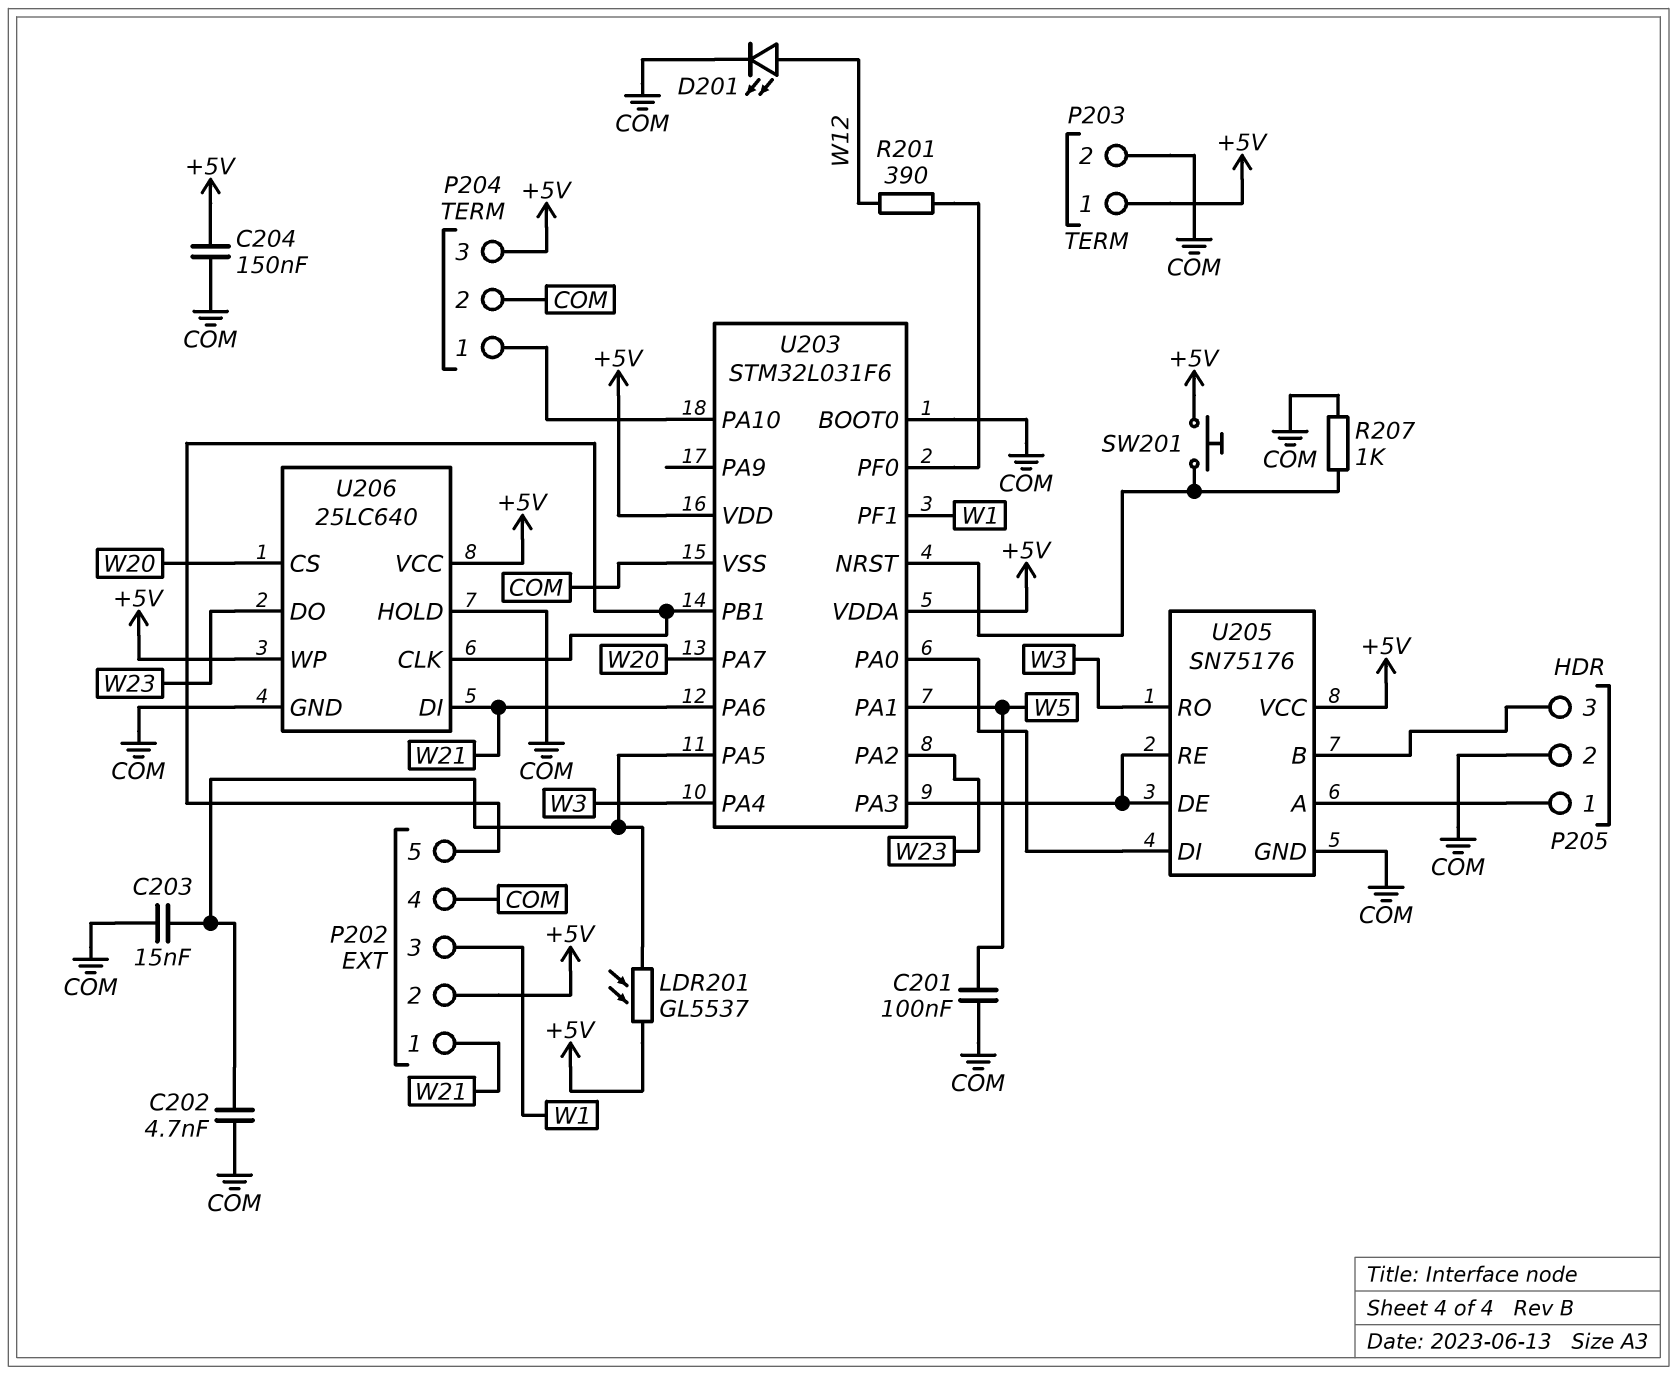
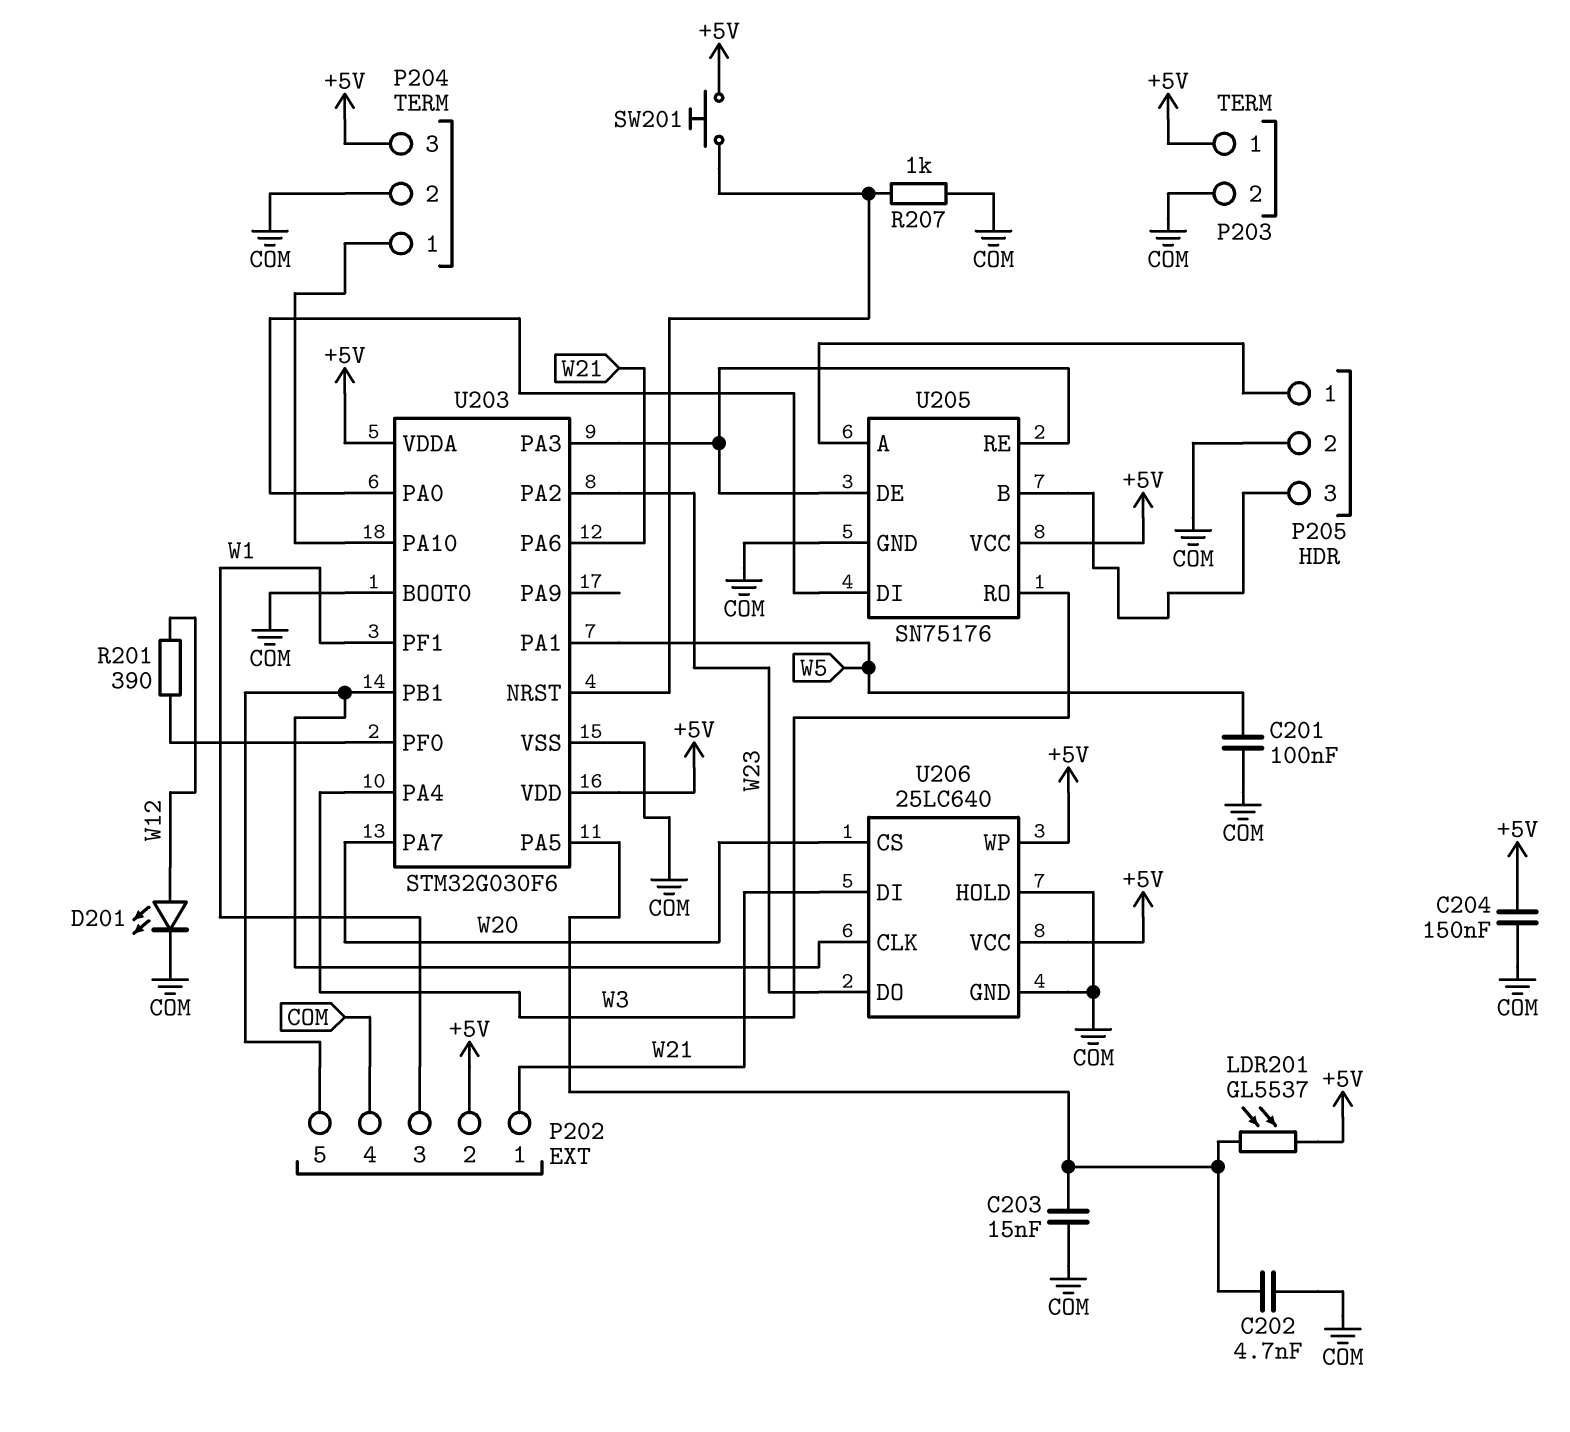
U203: STM32L031F6 -> STM32G030F6

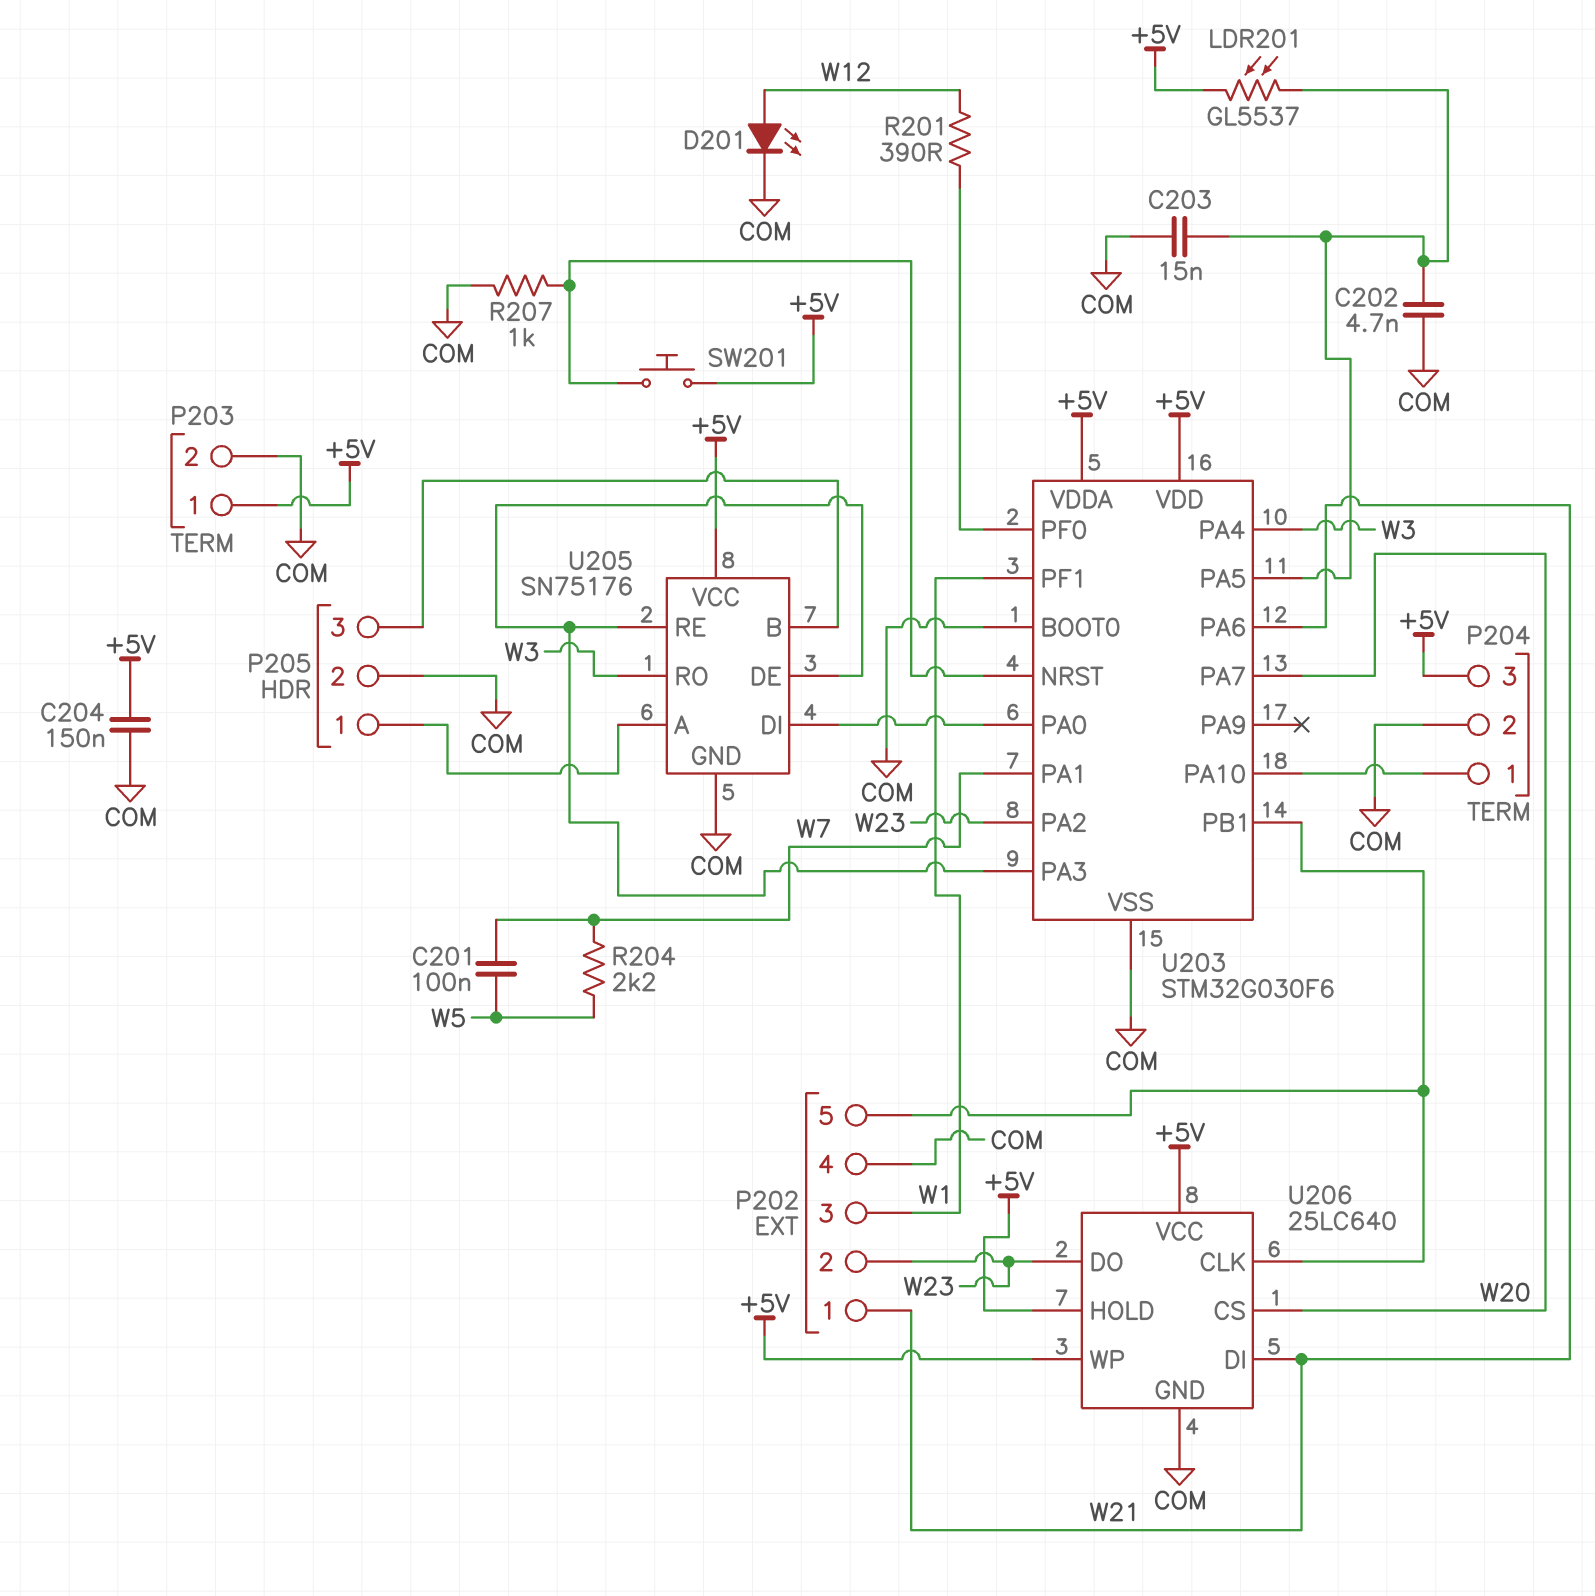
C201: 100nF (COM, W5) -> 100nF (W5, W7)
P202 pin 2: +5V -> W23
R204: none -> 2.2k (W5, W7)
U203 pin PA1: W5 -> W7
U206 pin HOLD: COM -> +5V

